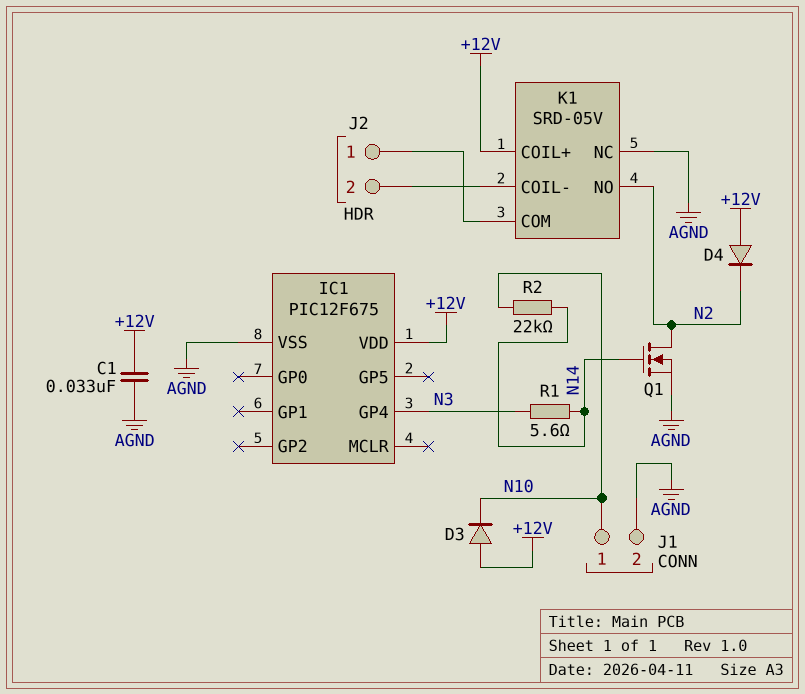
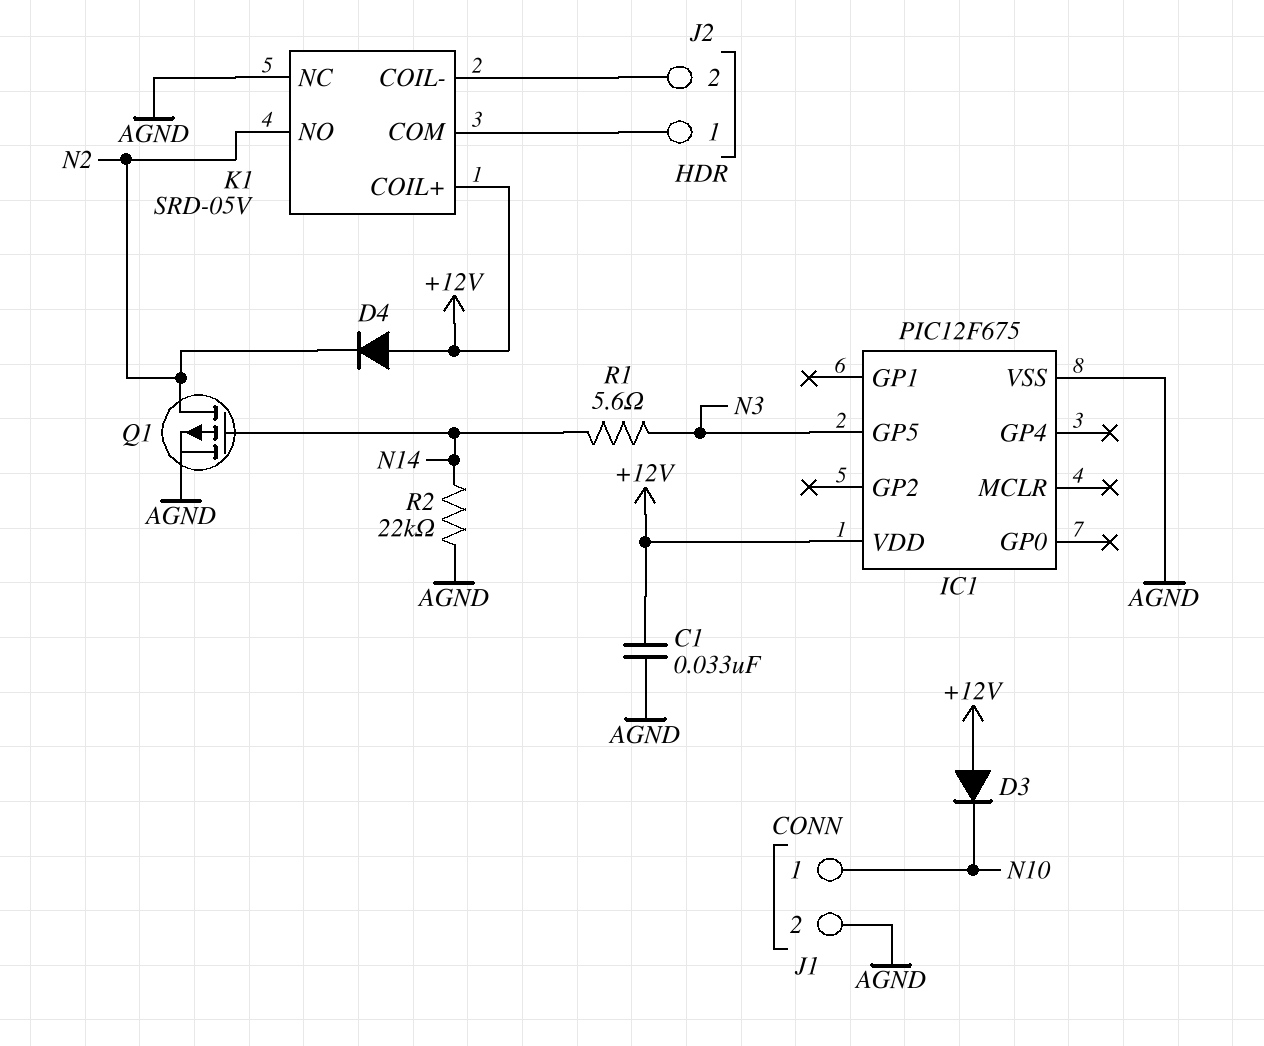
IC1 pin GP4: N3 -> none
IC1 pin GP5: none -> N3
Q1: NMOS (G N14, D N2, S AGND) -> PMOS (G N14, D N2, S AGND)
R2: 22k (N10, N14) -> 22k (AGND, N14)

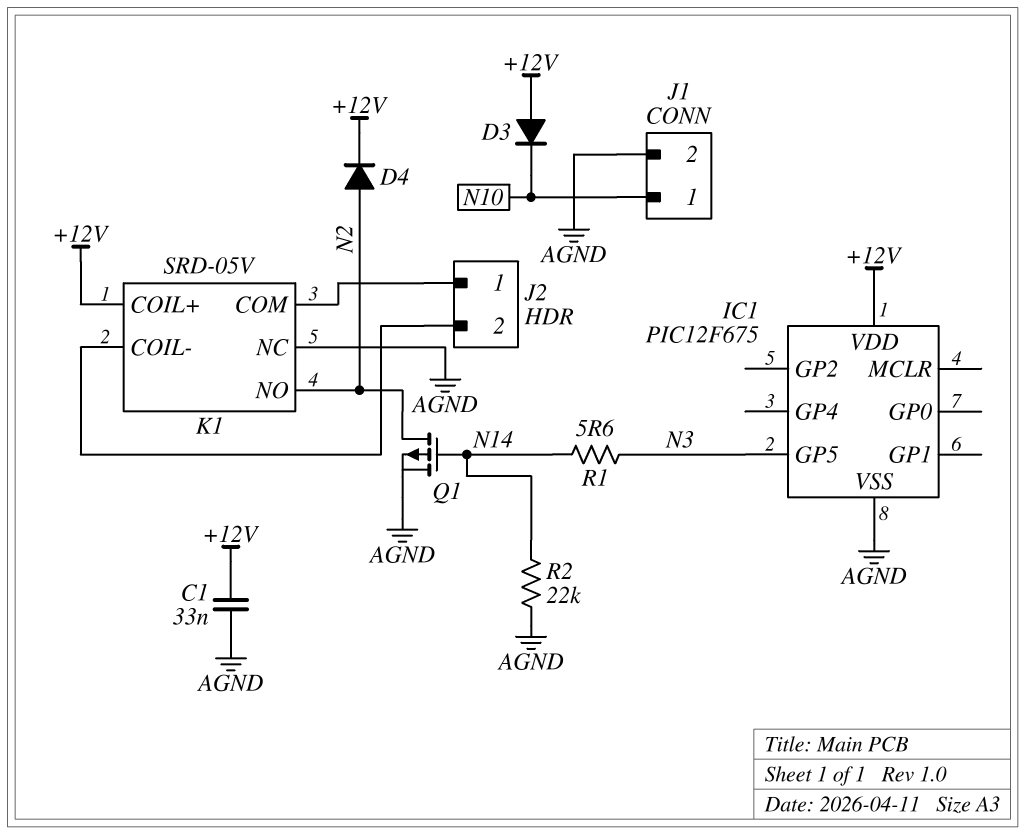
D4: diode (A +12V, K N2) -> diode (A N2, K +12V)

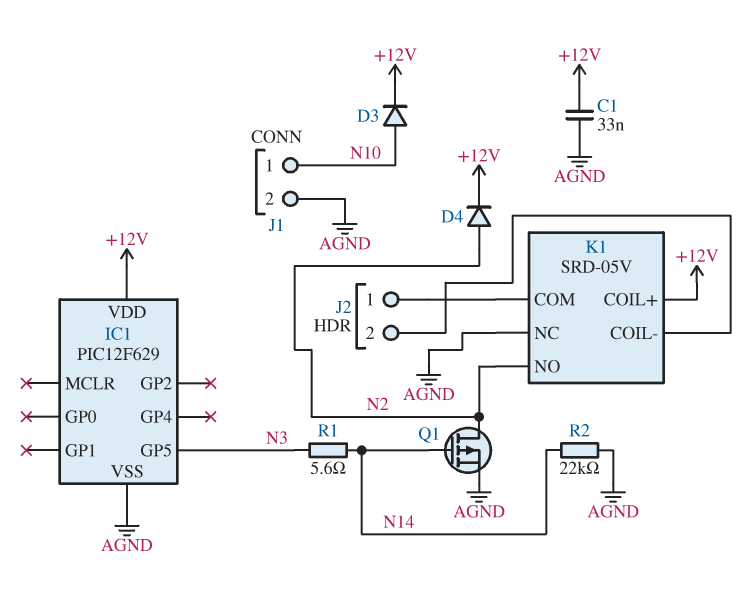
D3: diode (A +12V, K N10) -> diode (A N10, K +12V)
IC1: PIC12F675 -> PIC12F629

